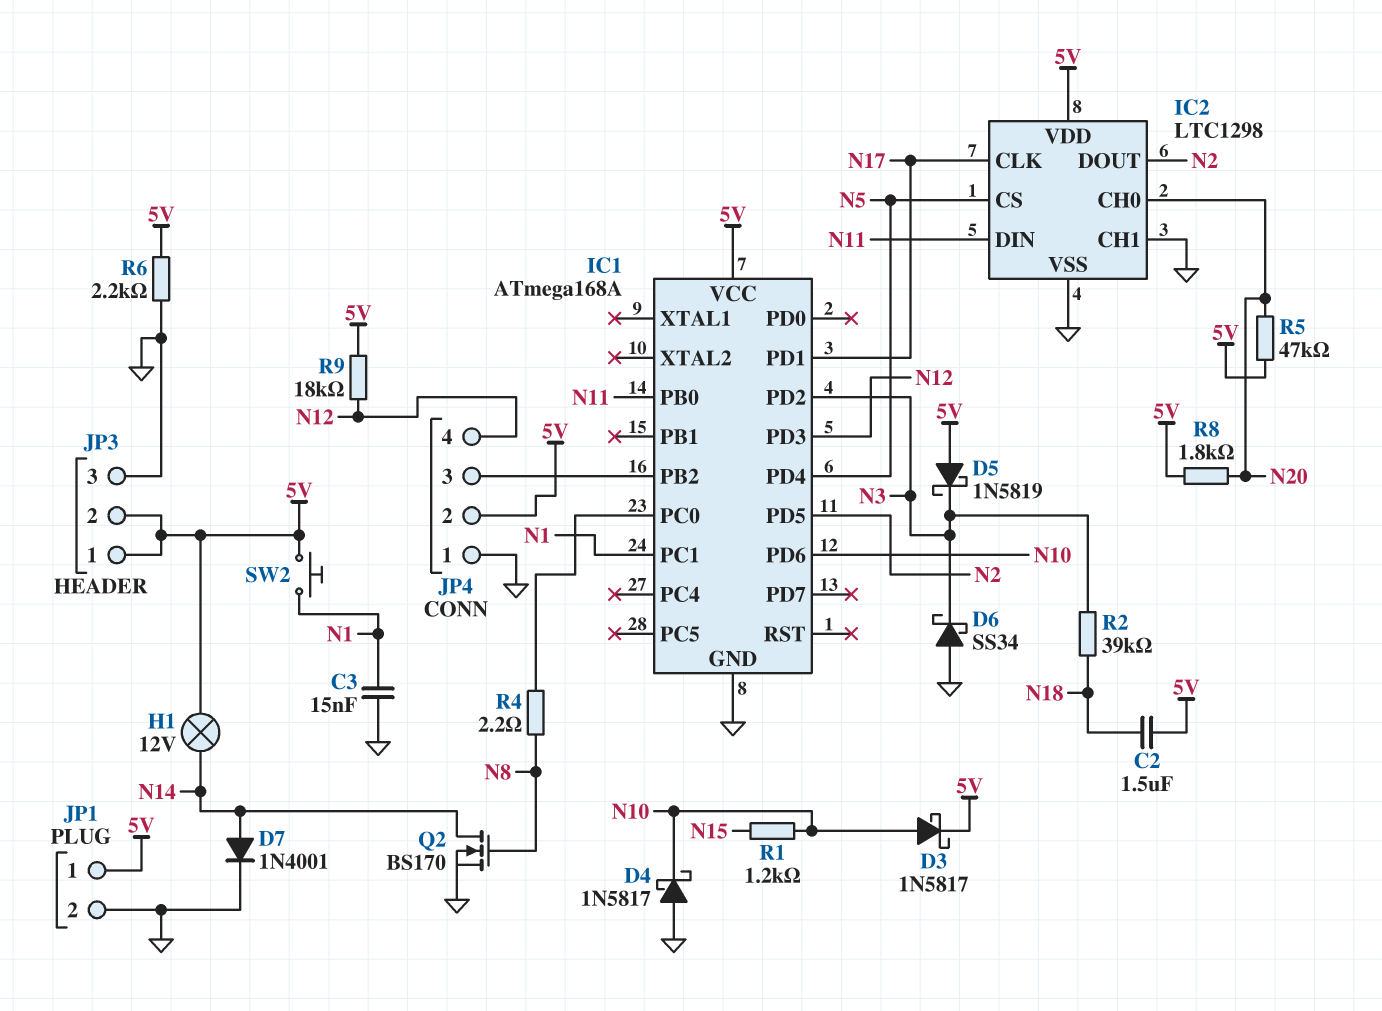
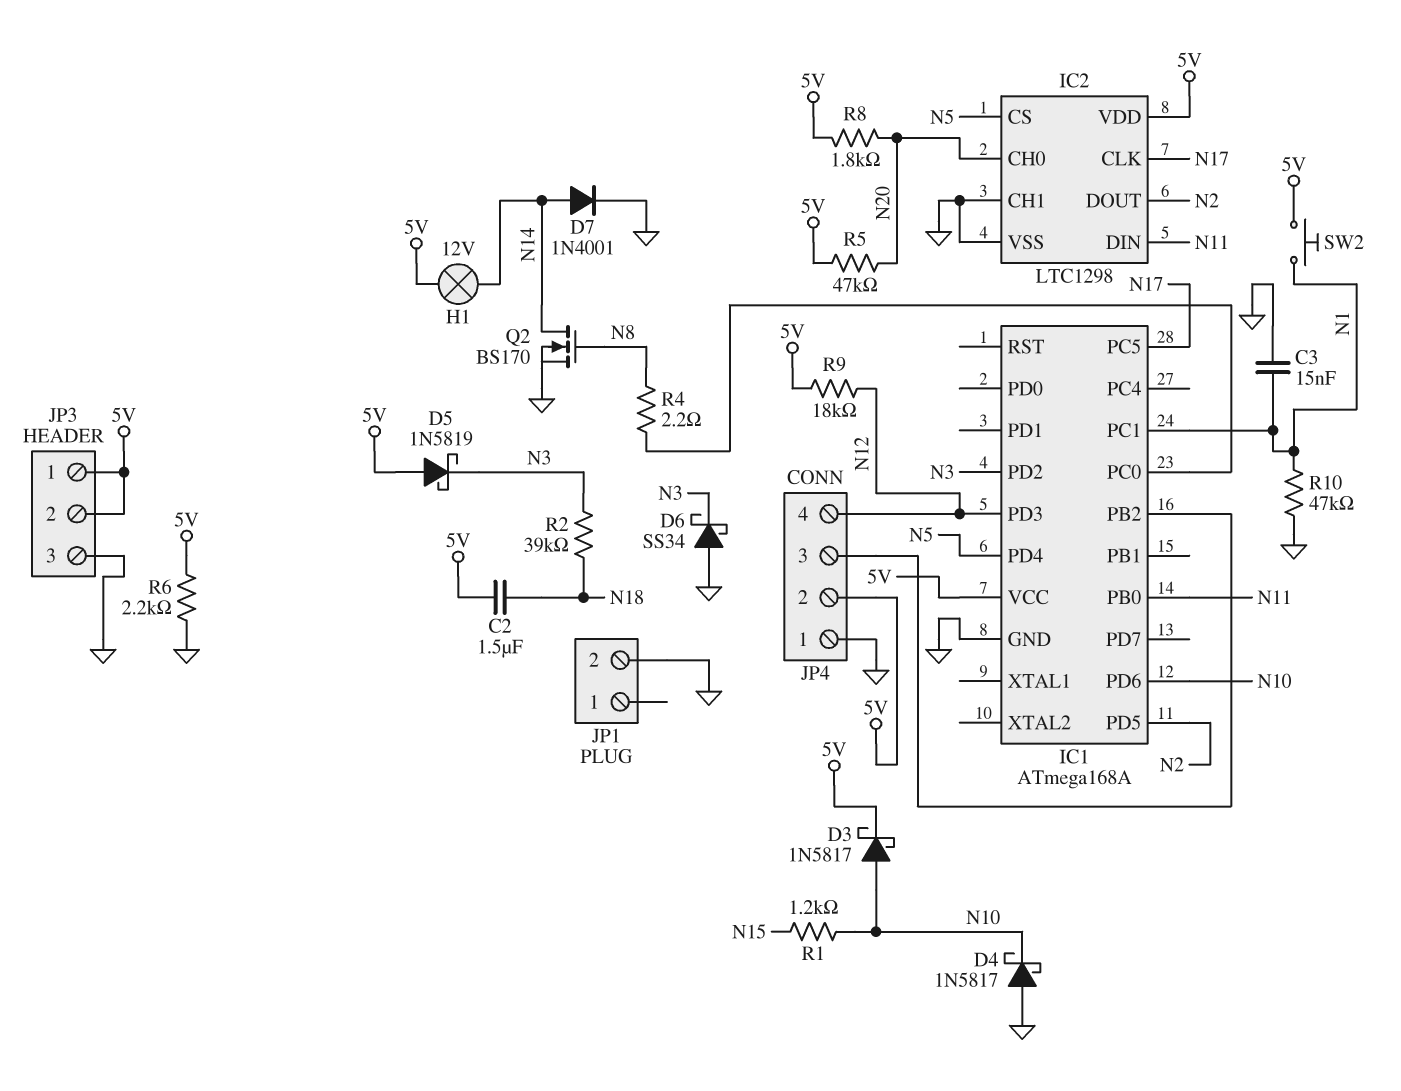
IC1 pin PC5: none -> N17
IC1 pin PD1: N17 -> none
JP1 pin 1: 5V -> none
R10: none -> 47k (GND, N1)

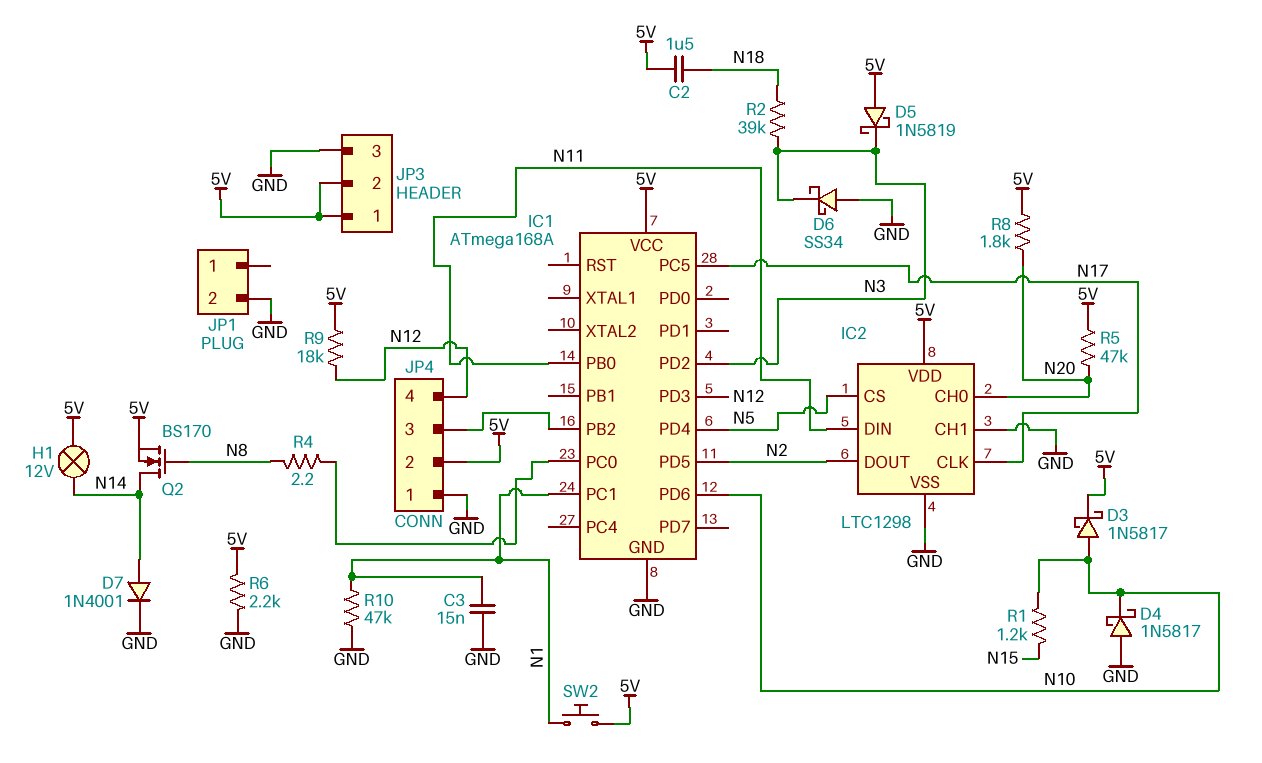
Q2: NMOS BS170 (G N8, D N14, S GND) -> NMOS BS170 (G N8, D N14, S 5V)

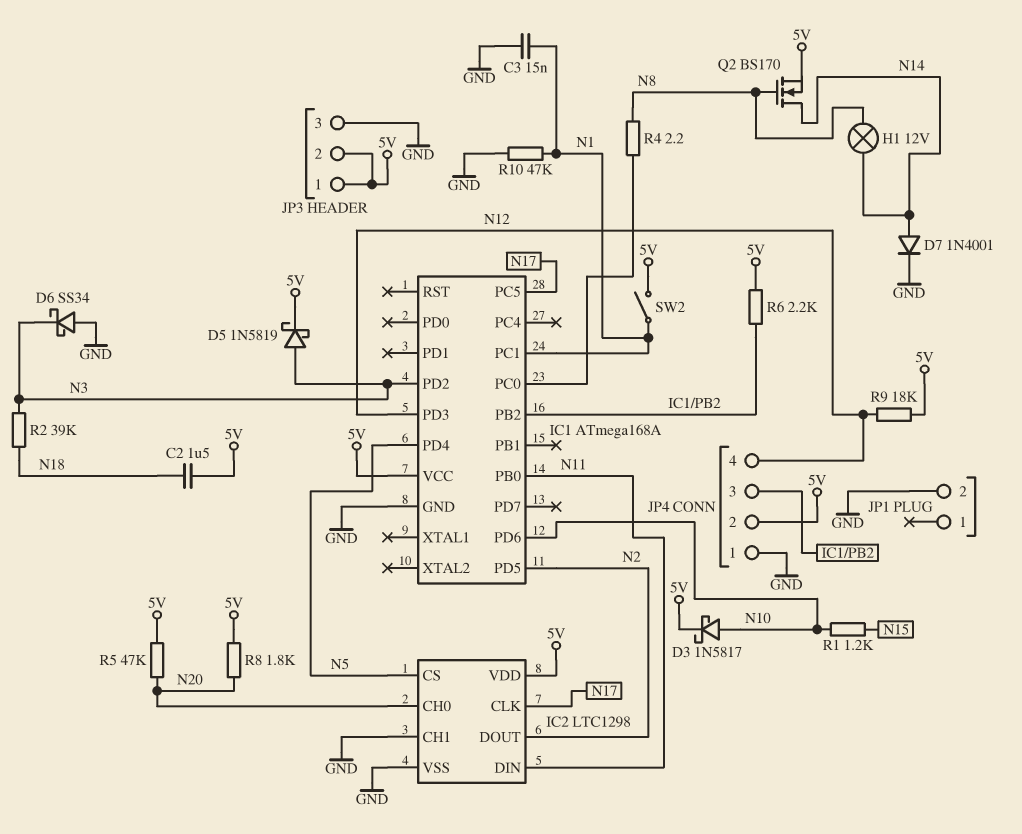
D4: schottky 1N5817 (A GND, K N10) -> none
D5: schottky 1N5819 (A 5V, K N3) -> schottky 1N5819 (A N3, K 5V)
H1: lamp 12V (5V, N14) -> lamp 12V (N8, N14)
R6: 2.2k (5V, GND) -> 2.2k (5V, IC1/PB2)
SW2: button (5V, N1) -> switch (5V, N1)

